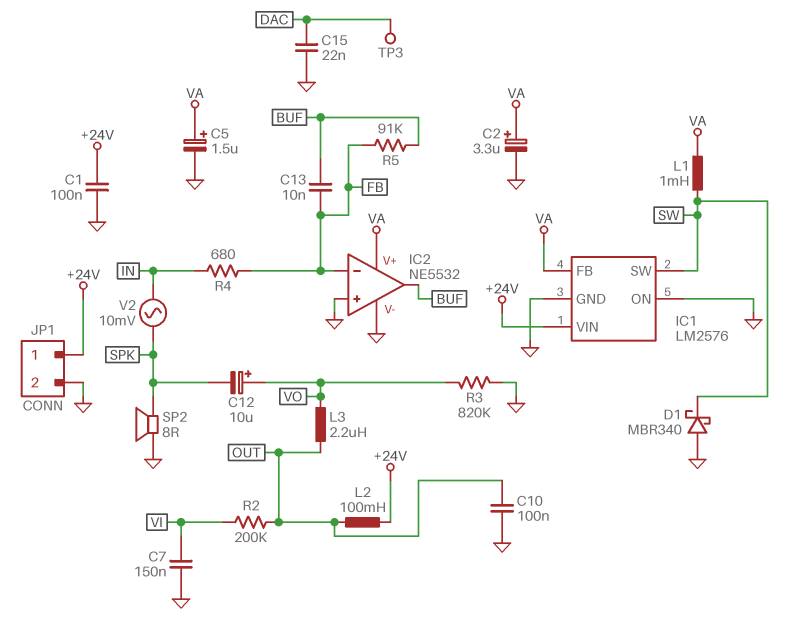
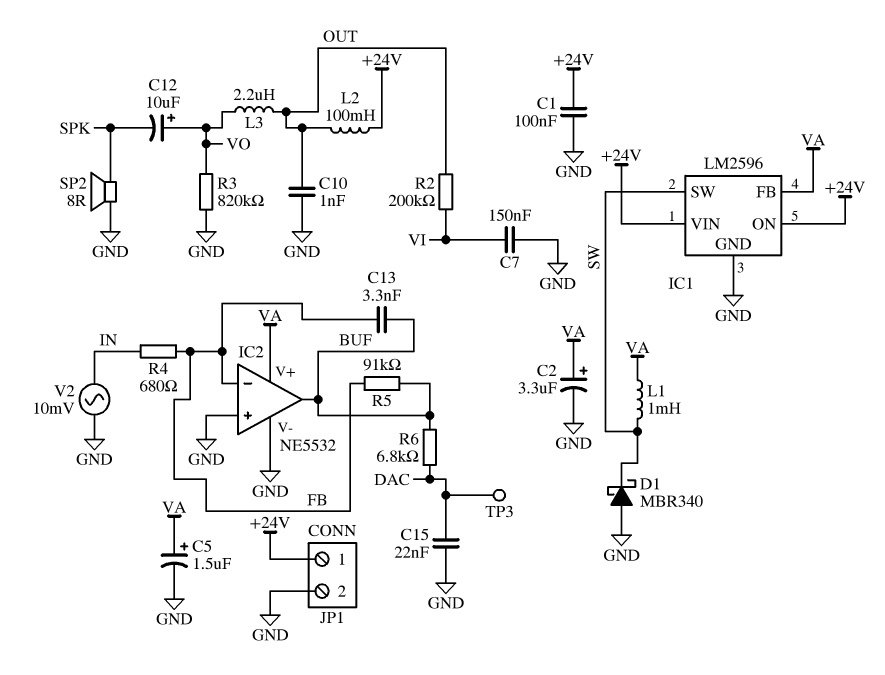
C10: 100nF (GND, OUT) -> 1nF (GND, OUT)
C13: 10nF (BUF, FB) -> 3.3nF (BUF, FB)
IC1: LM2576 -> LM2596
IC1 pin ON: GND -> +24V
R6: none -> 6.8k (BUF, DAC)
V2: AC 10mV (IN, SPK) -> AC 10mV (GND, IN)

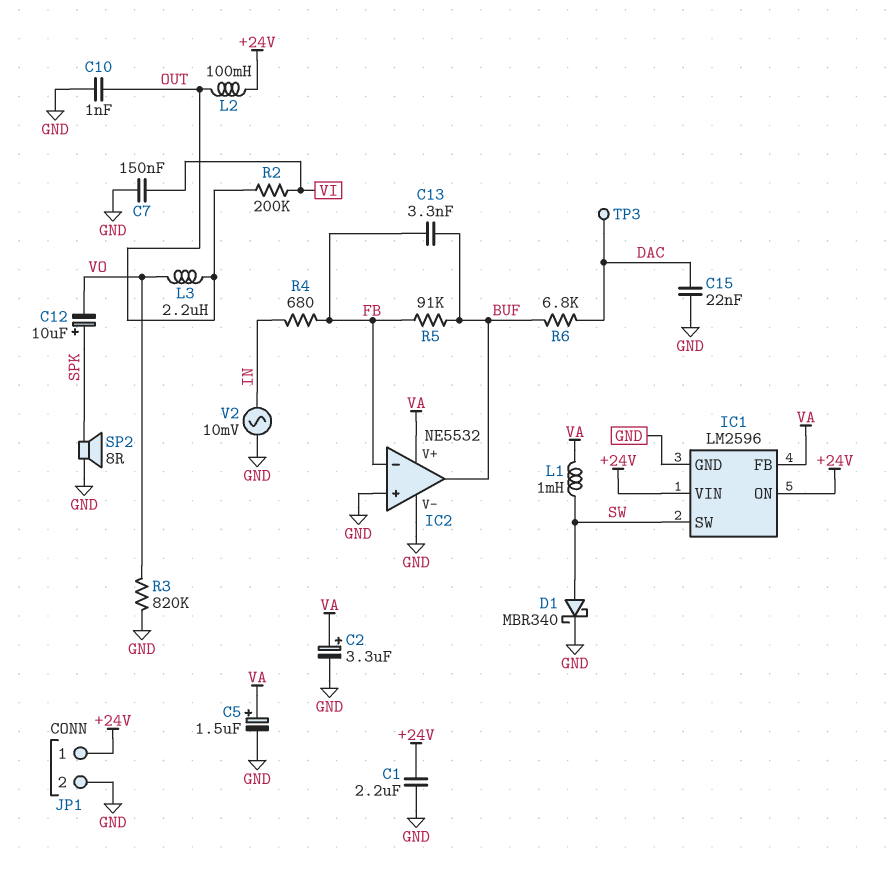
C1: 100nF (+24V, GND) -> 2.2uF (+24V, GND)
C12: 10uF (plus VO, minus SPK) -> 10uF (plus SPK, minus VO)
D1: schottky MBR340 (A GND, K SW) -> schottky MBR340 (A SW, K GND)

